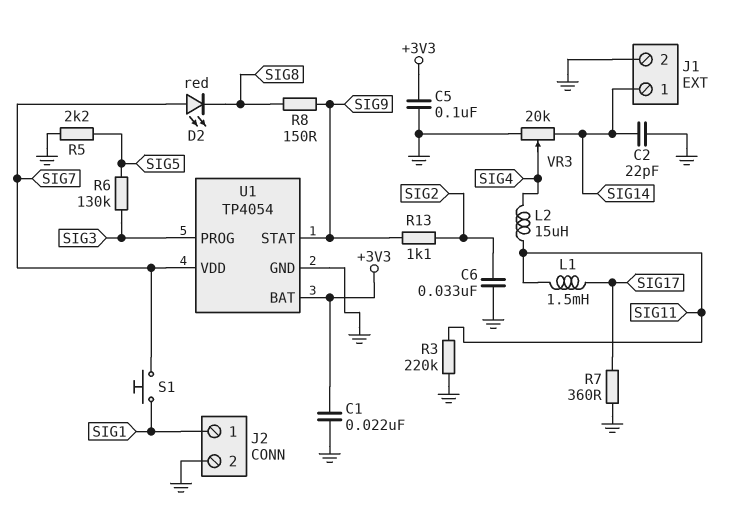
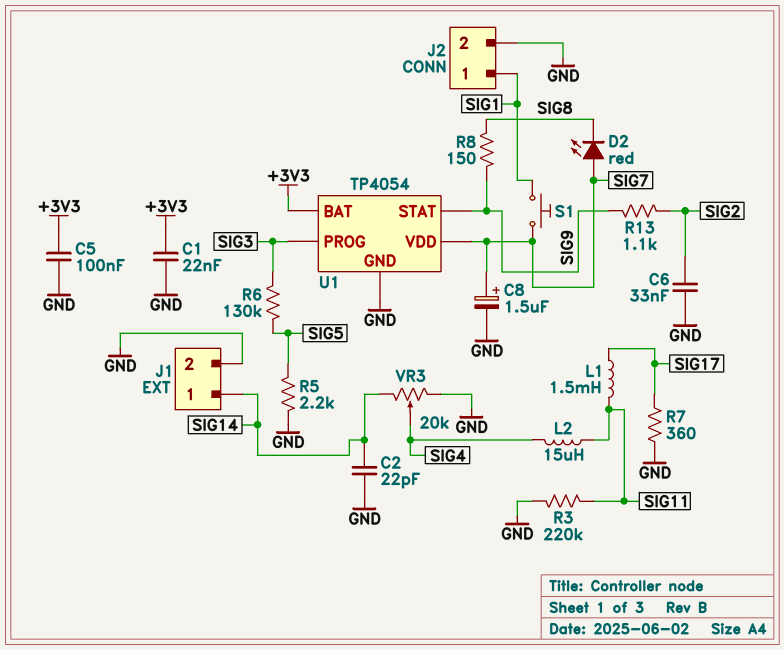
C8: none -> 1.5uF (plus SIG7, minus GND)

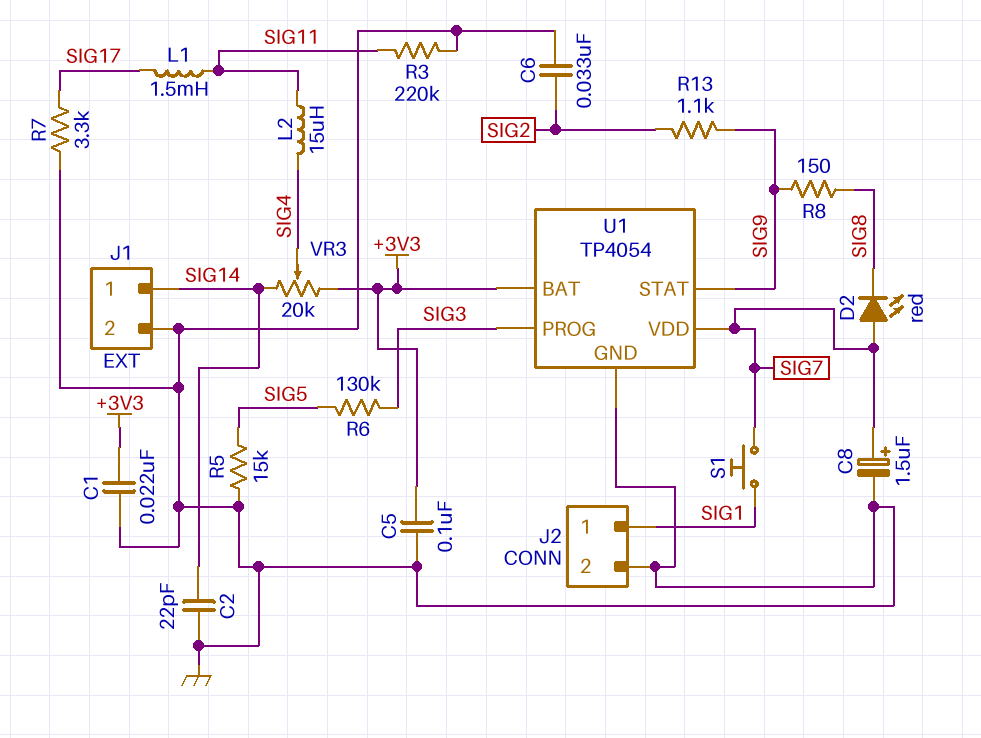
R5: 2.2k (GND, SIG5) -> 15k (GND, SIG5)
R7: 360 (GND, SIG17) -> 3.3k (GND, SIG17)
VR3: 20k (GND, SIG14, wiper SIG4) -> 20k (+3V3, SIG14, wiper SIG4)

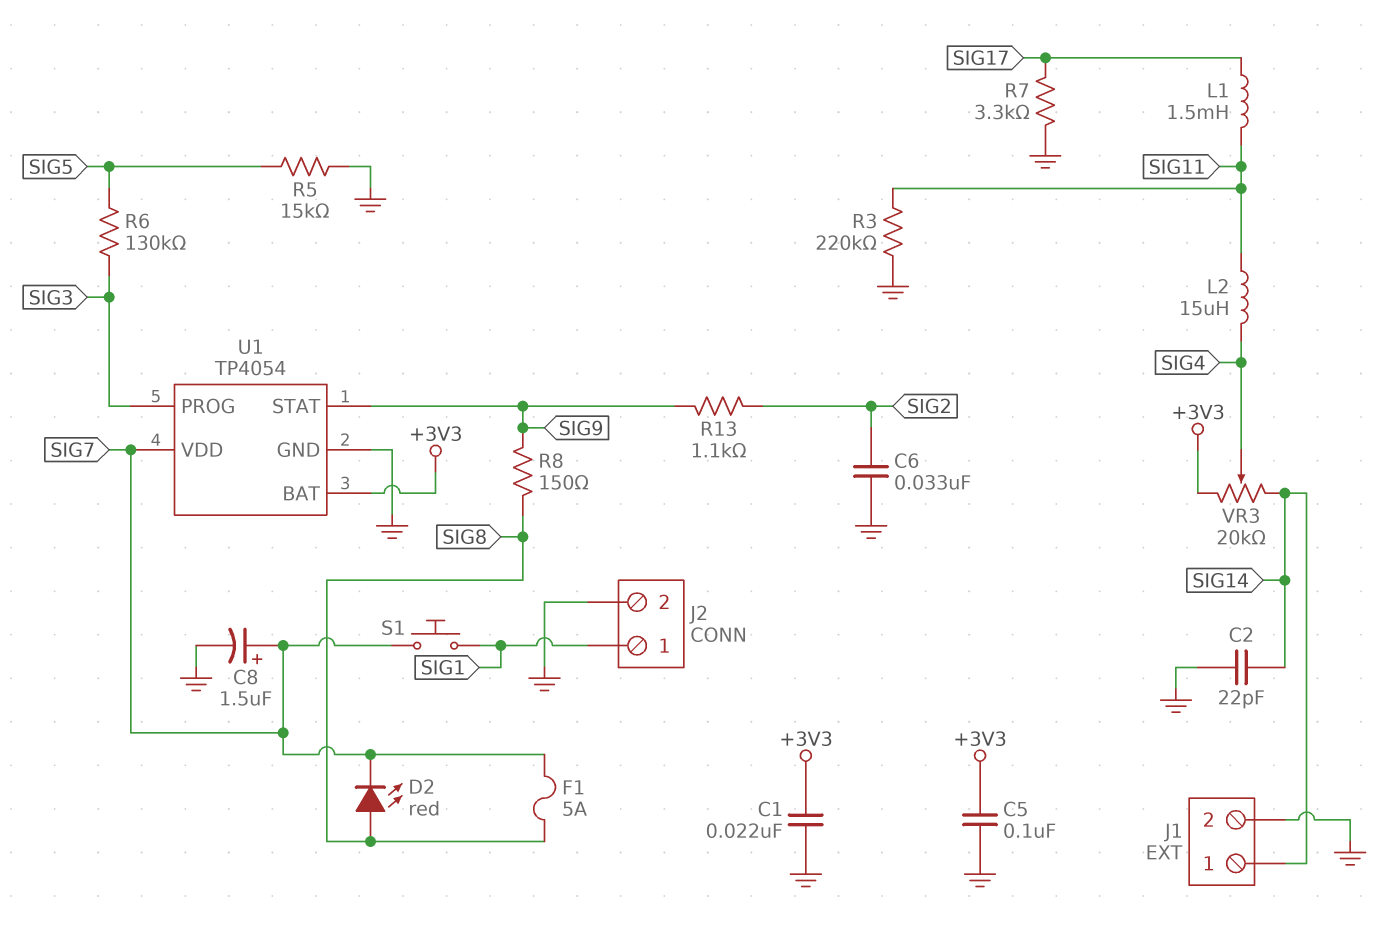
D2: LED red (A SIG7, K SIG8) -> LED red (A SIG8, K SIG7)
F1: none -> 5A (SIG7, SIG8)

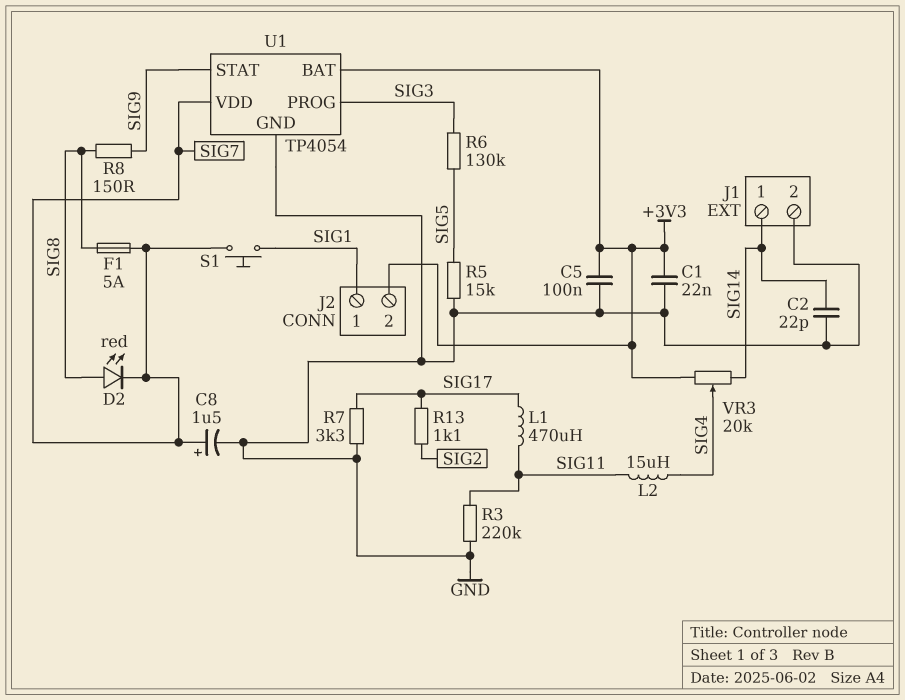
C6: 33nF (GND, SIG2) -> none
J2 pin 2: GND -> +3V3
L1: 1.5mH (SIG11, SIG17) -> 470uH (SIG11, SIG17)
R13: 1.1k (SIG2, SIG9) -> 1.1k (SIG2, SIG17)

